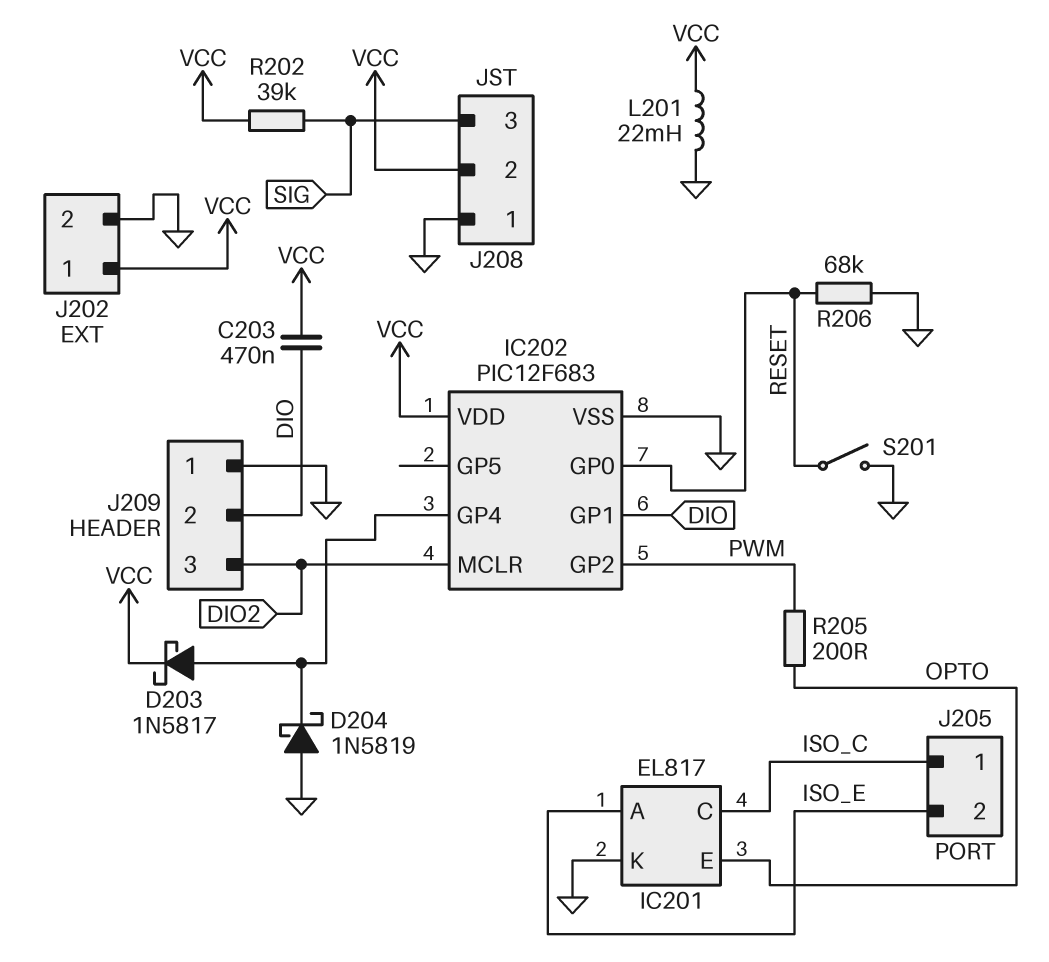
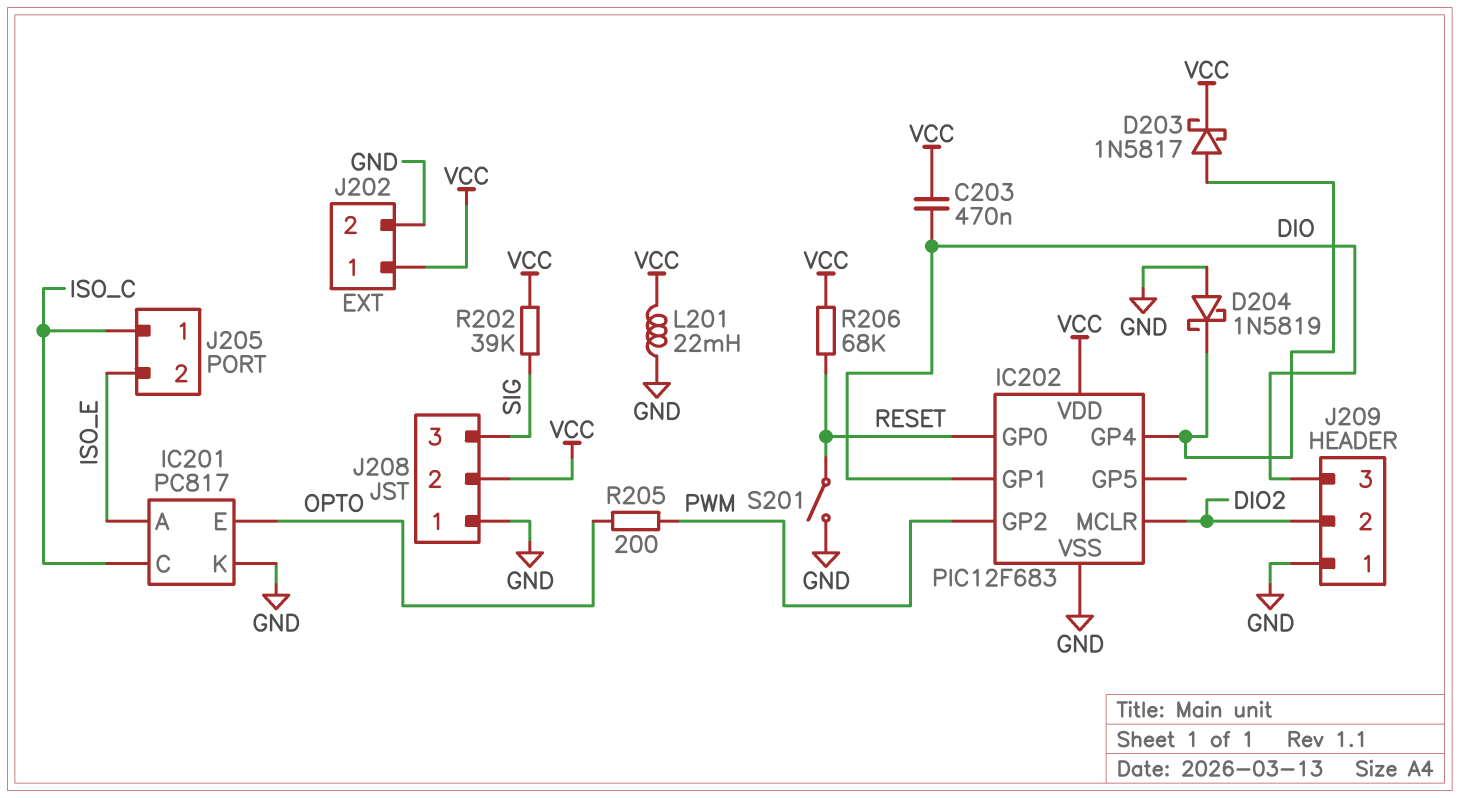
IC201: EL817 -> PC817
J209 pin 2: DIO -> DIO2
J209 pin 3: DIO2 -> DIO
R206: 68k (GND, RESET) -> 68k (RESET, VCC)

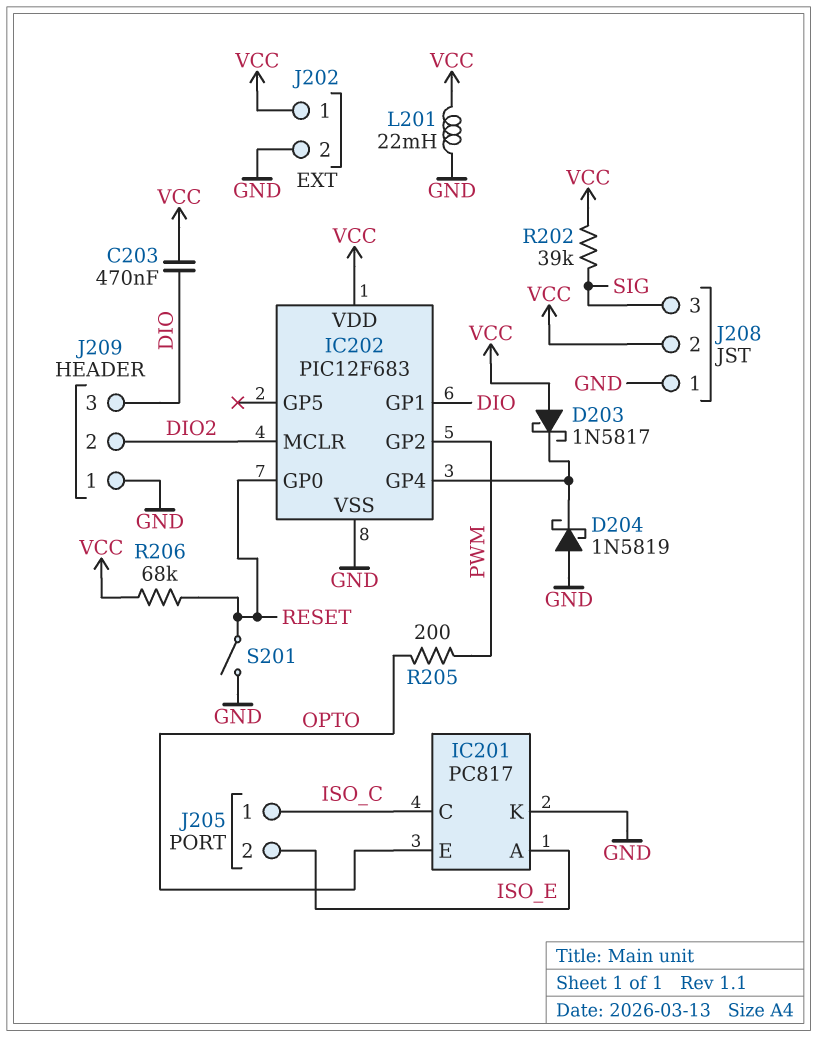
D203: schottky 1N5817 (A IC202/GP4, K VCC) -> schottky 1N5817 (A VCC, K IC202/GP4)

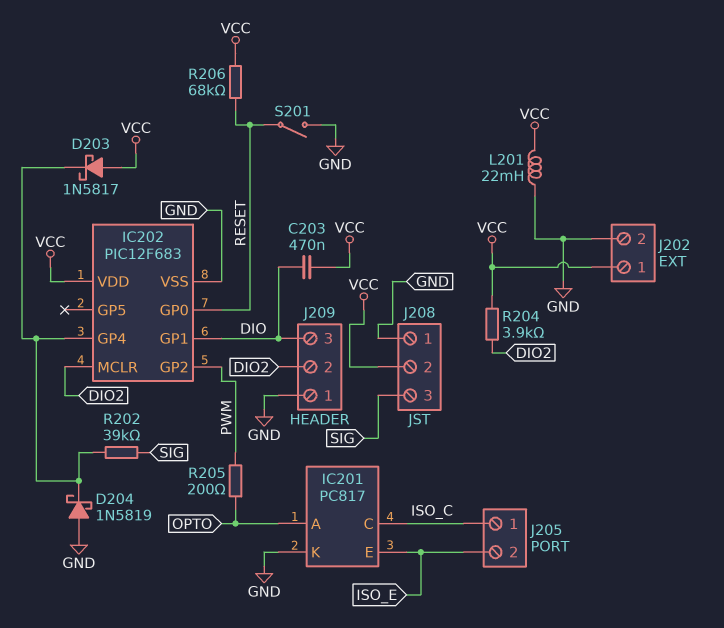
IC201 pin A: ISO_E -> OPTO
IC201 pin E: OPTO -> ISO_E
R202: 39k (SIG, VCC) -> 39k (IC202/GP4, SIG)
R204: none -> 3.9k (DIO2, VCC)

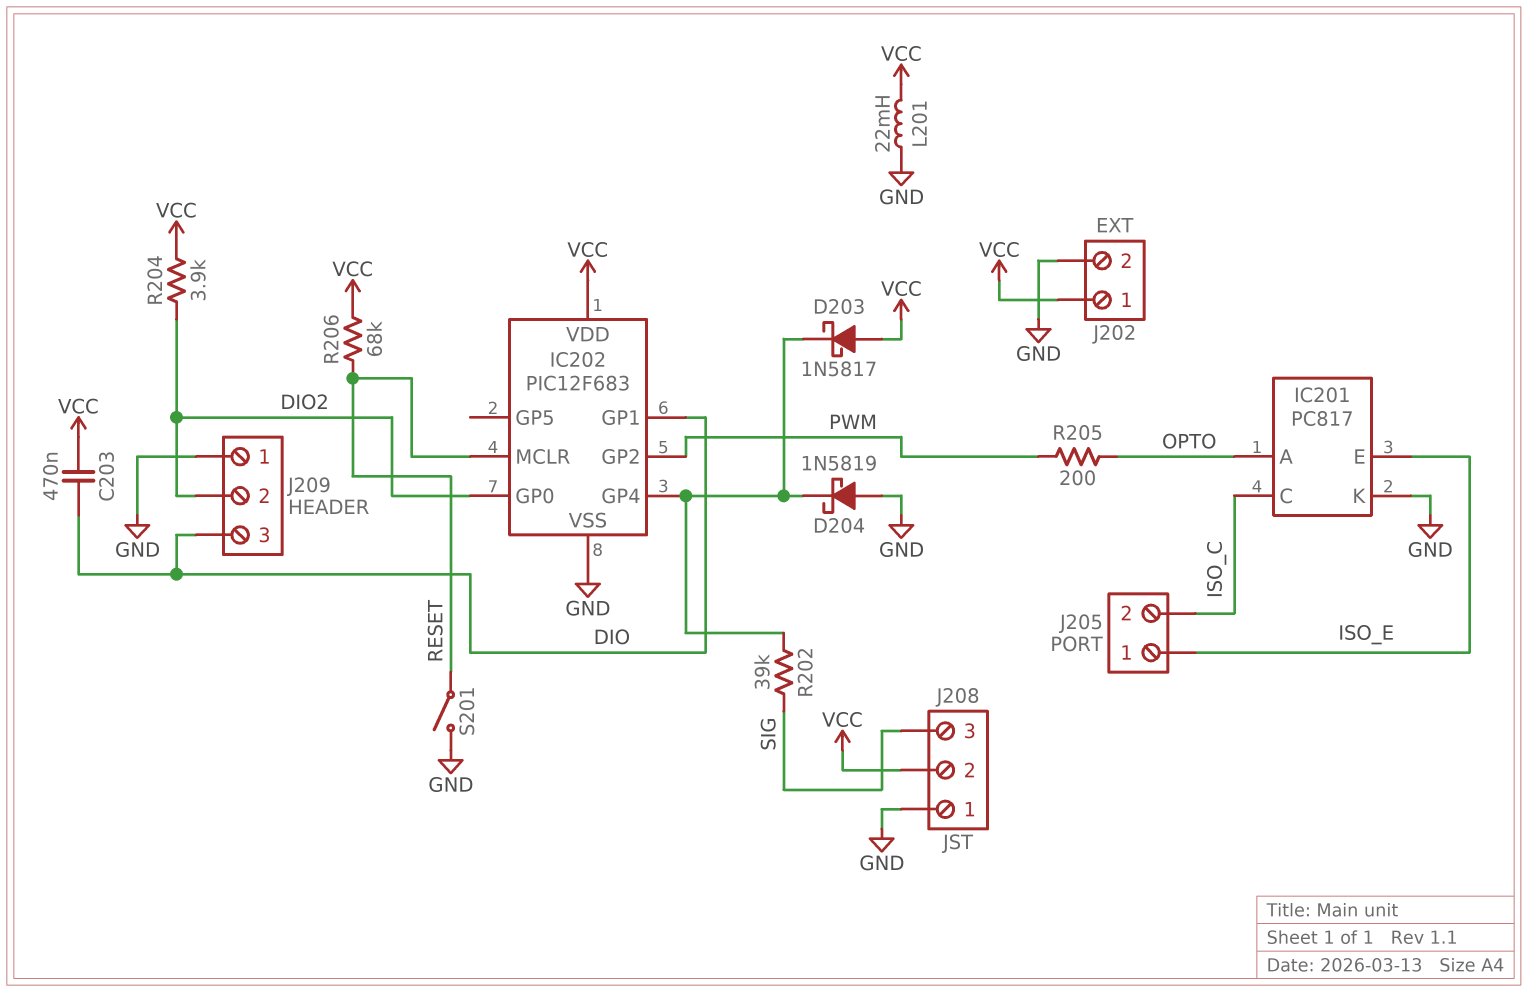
IC202 pin GP0: RESET -> DIO2
IC202 pin MCLR: DIO2 -> RESET
J205 pin 1: ISO_C -> ISO_E
J205 pin 2: ISO_E -> ISO_C

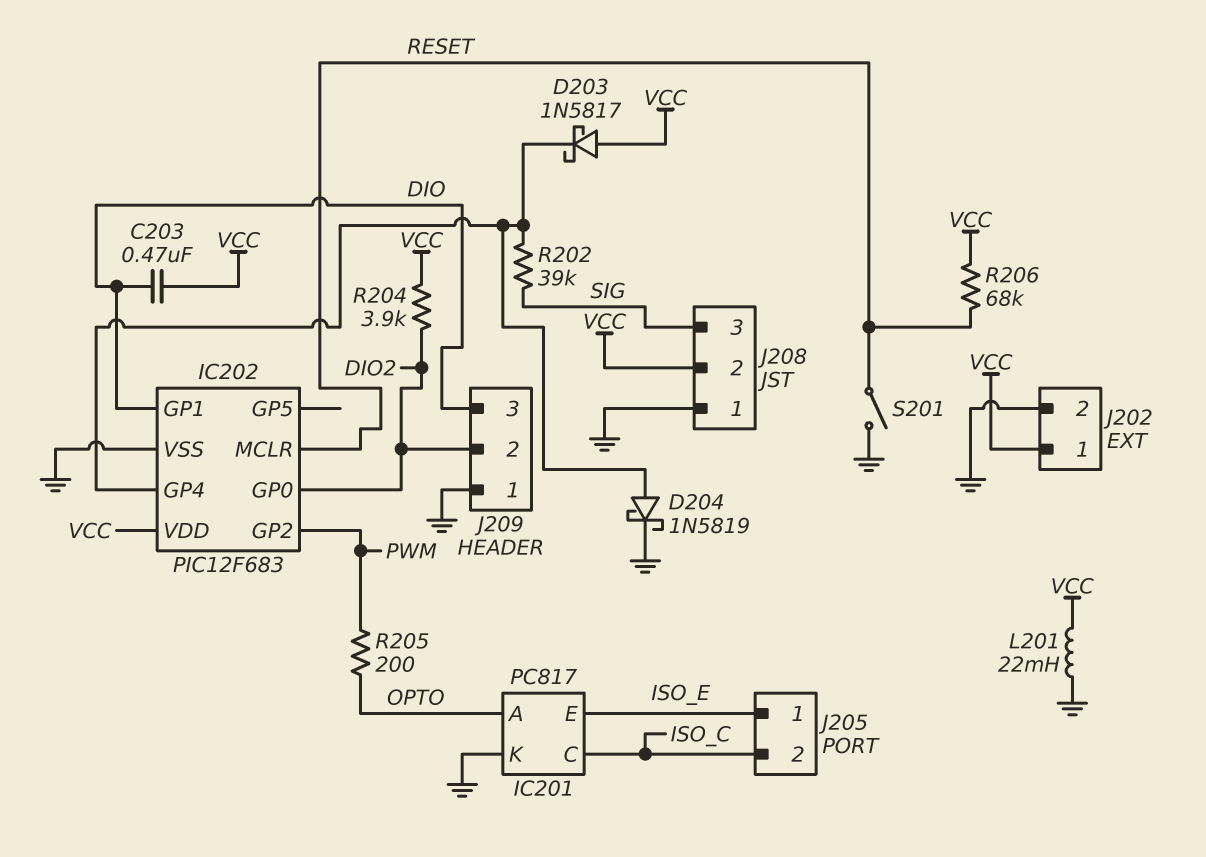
D204: schottky 1N5819 (A GND, K IC202/GP4) -> schottky 1N5819 (A IC202/GP4, K GND)

